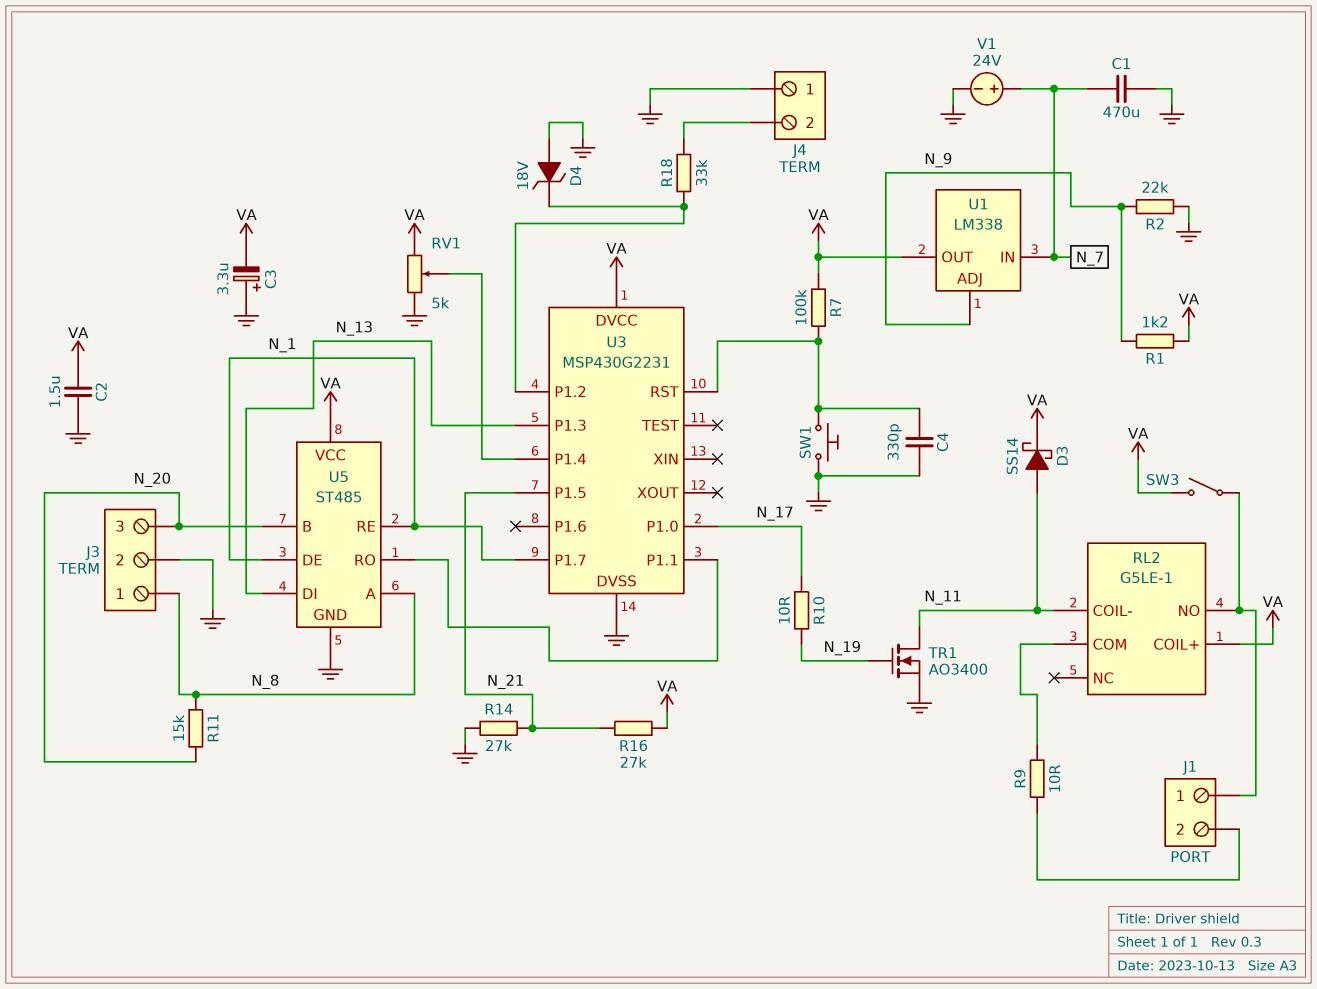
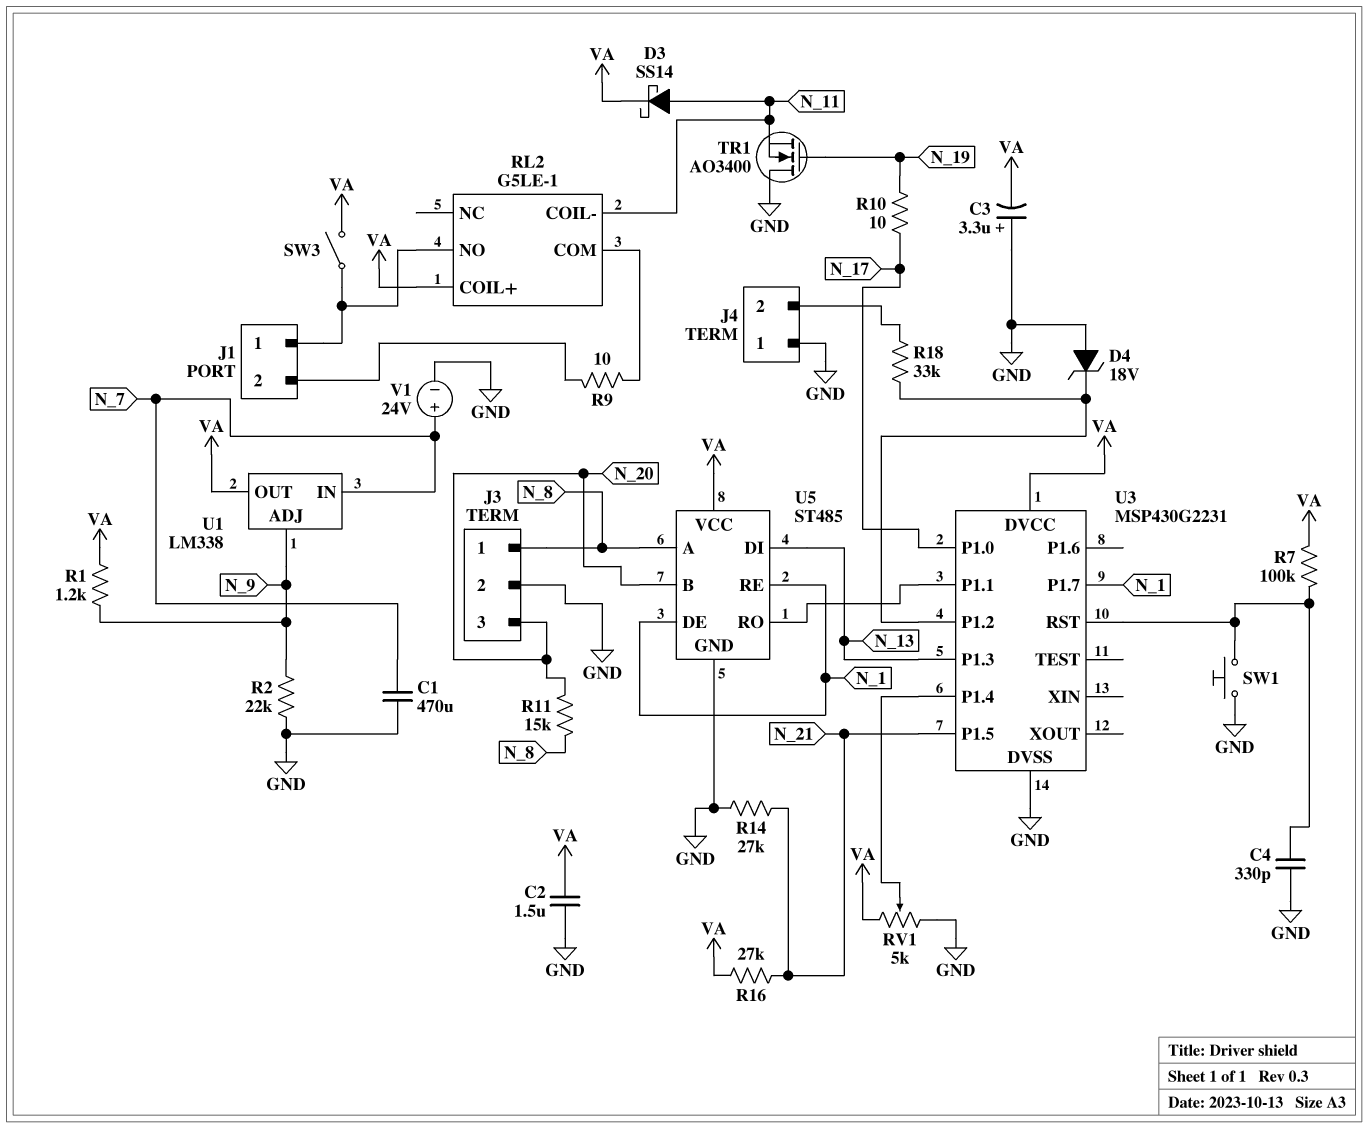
TR1: NMOS AO3400 (G N_19, D N_11, S GND) -> NMOS AO3400 (G N_19, D GND, S N_11)

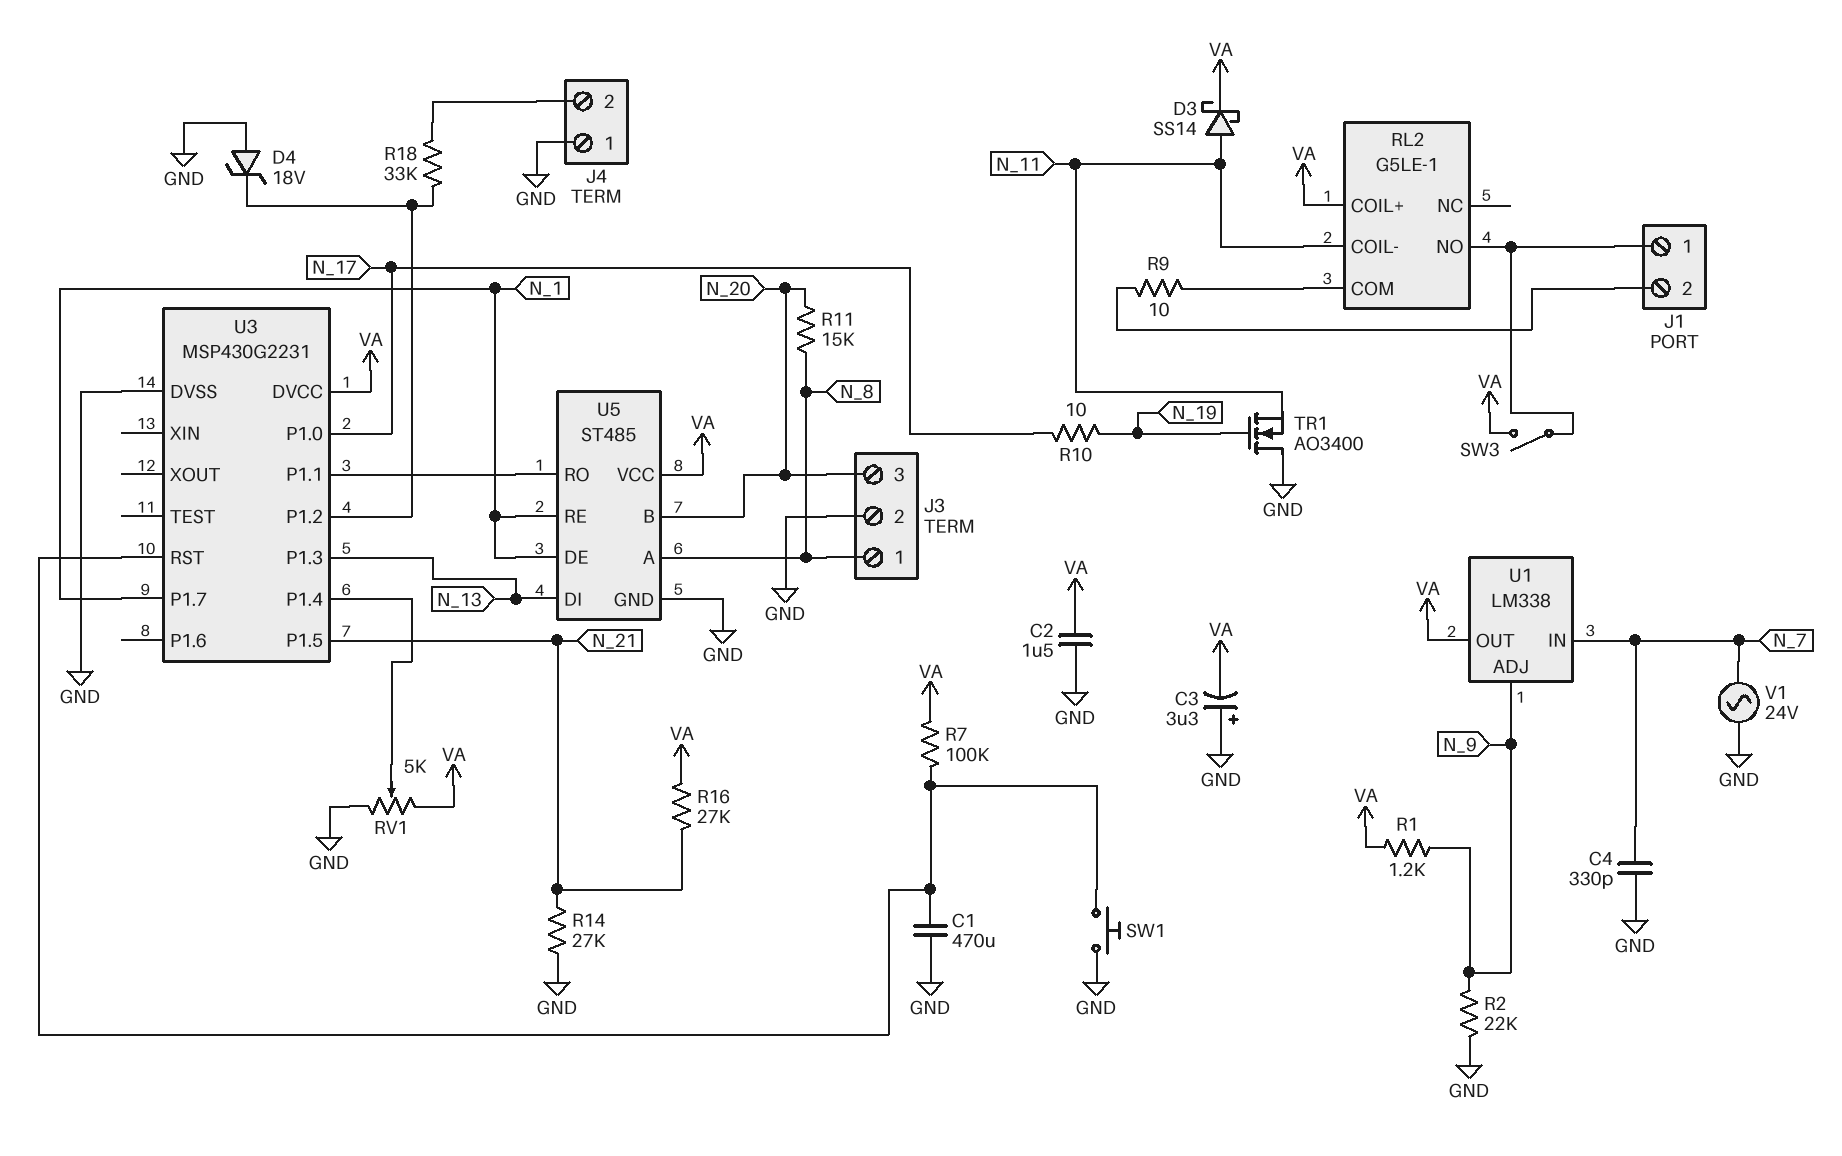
C1: 470uF (GND, N_7) -> 470uF (GND, U3/RST)
C4: 330pF (GND, U3/RST) -> 330pF (GND, N_7)
V1: 24V (plus N_7, minus GND) -> AC 24V (GND, N_7)

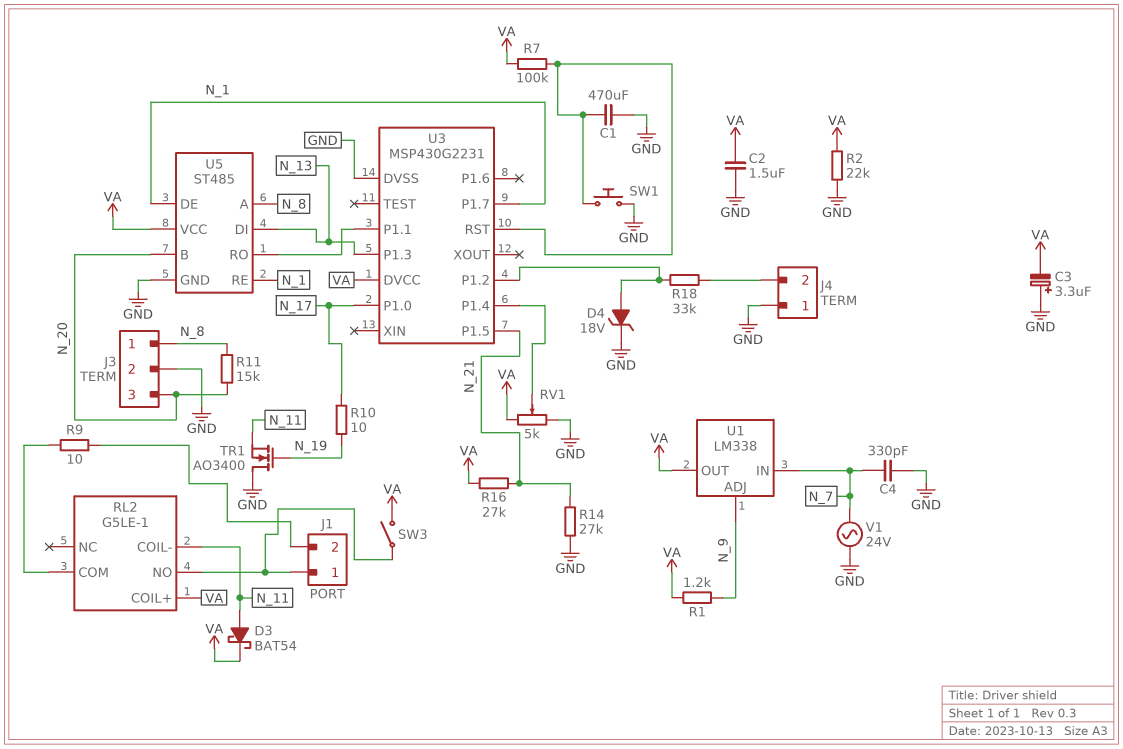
D3: schottky SS14 (A N_11, K VA) -> schottky BAT54 (A N_11, K VA)
D4: zener 18V (A GND, K U3/P1.2) -> zener 18V (A U3/P1.2, K GND)
R2: 22k (GND, N_9) -> 22k (GND, VA)

